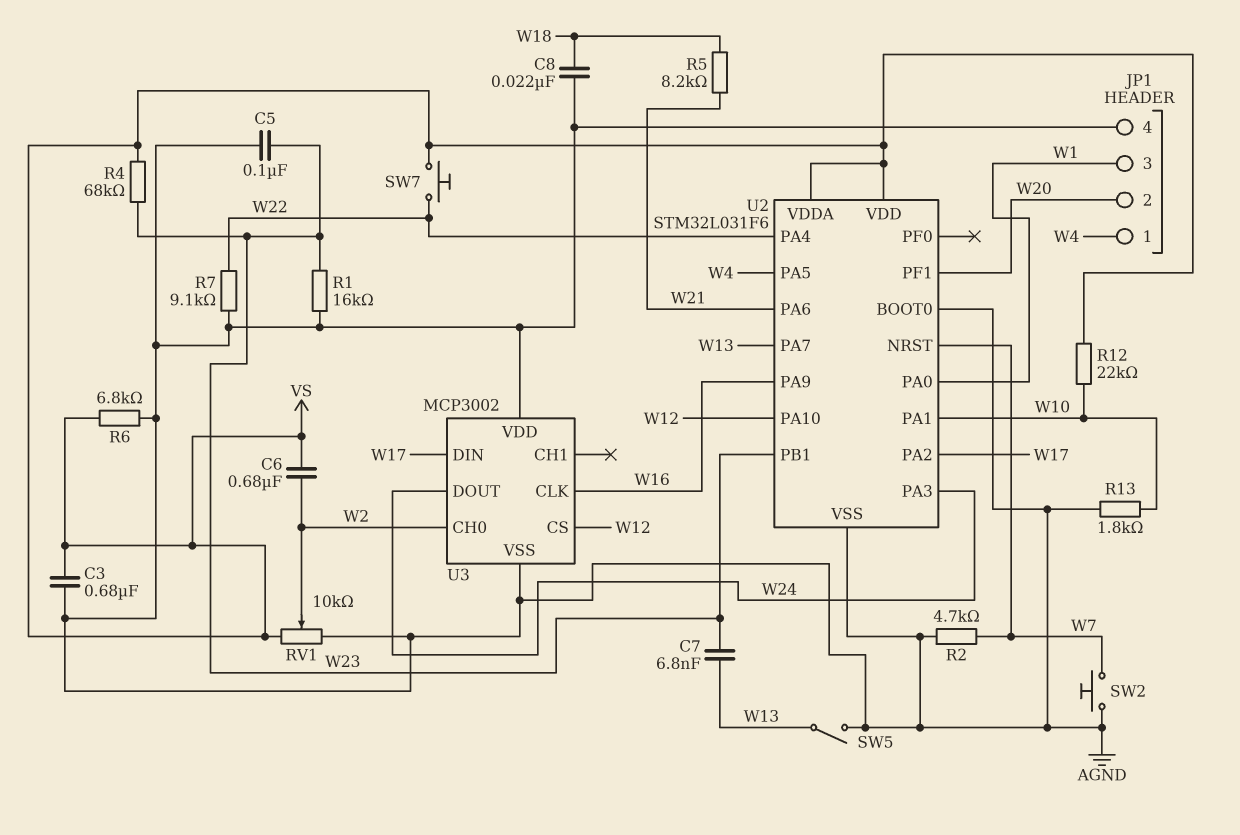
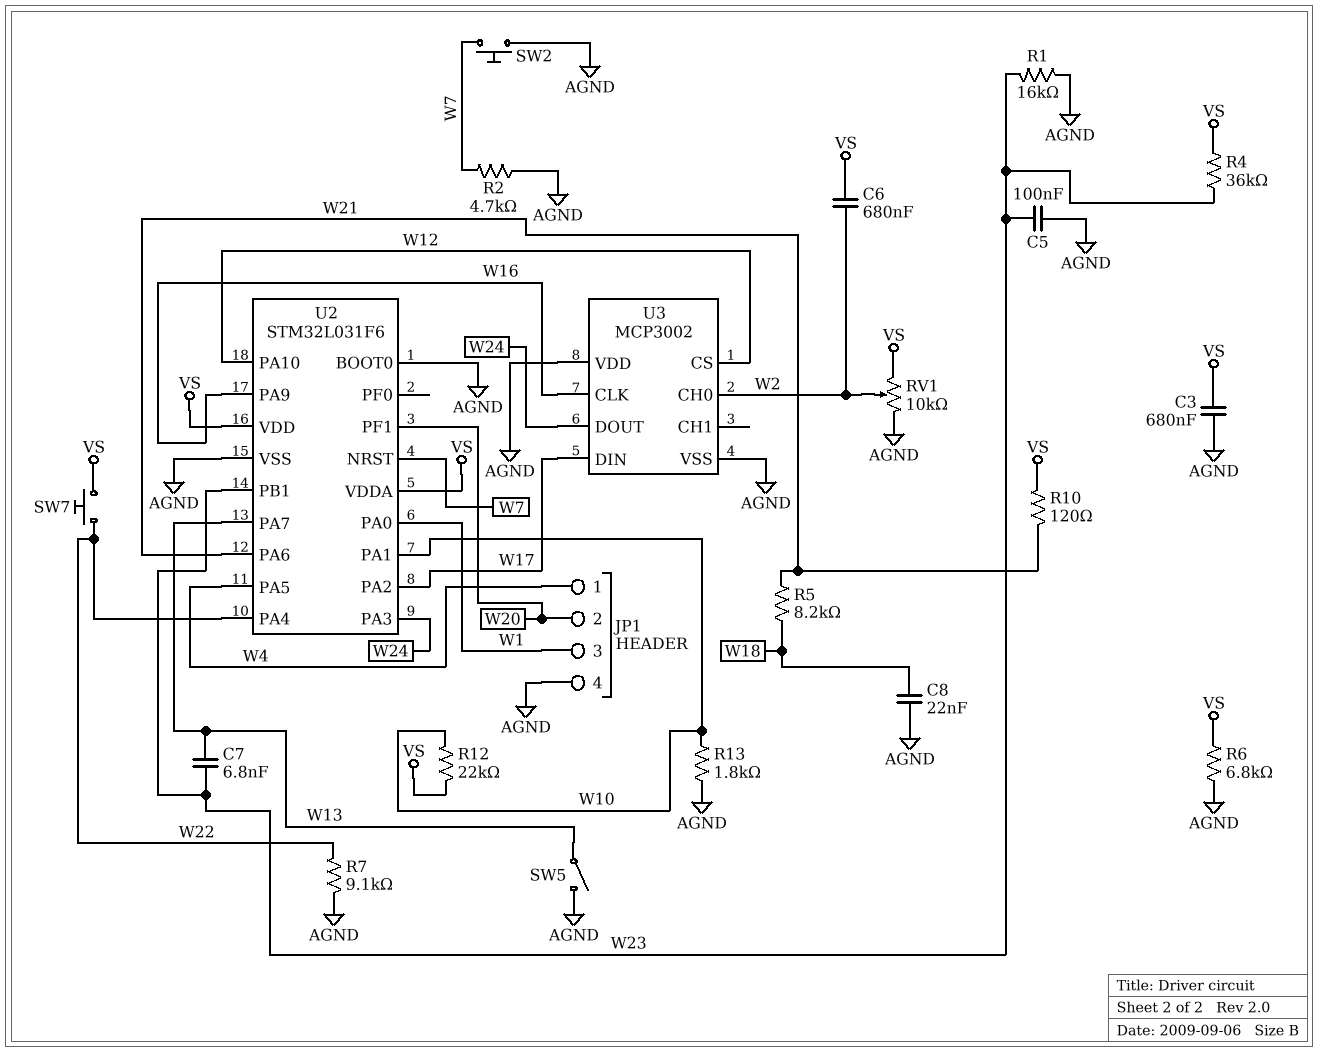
R4: 68k (VS, W23) -> 36k (VS, W23)
R10: none -> 120 (VS, W21)

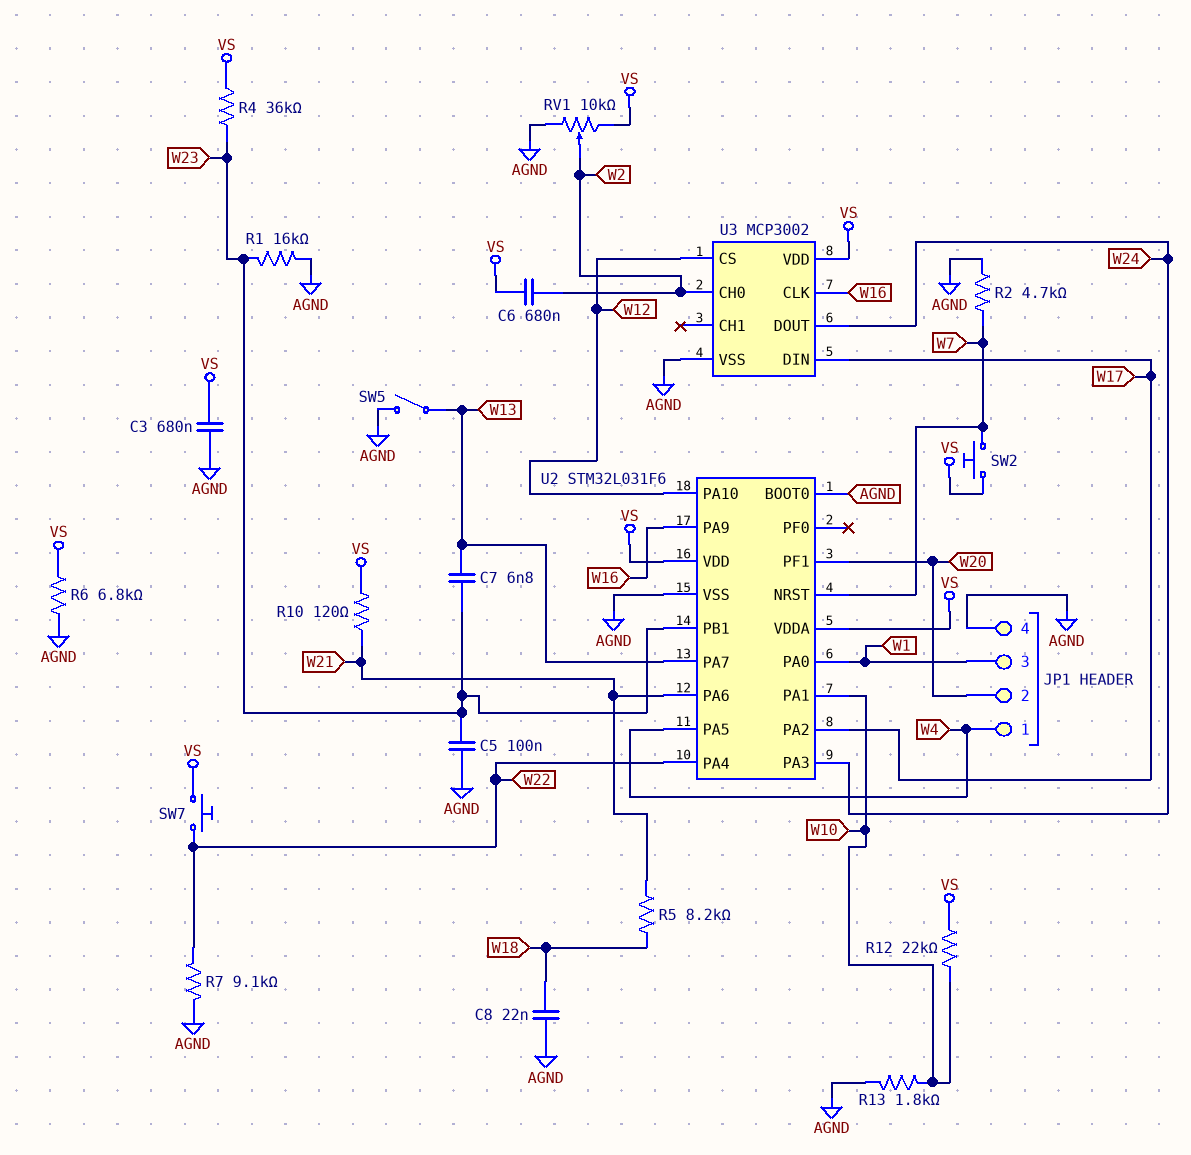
SW2: button (AGND, W7) -> button (VS, W7)
U3 pin VDD: AGND -> VS

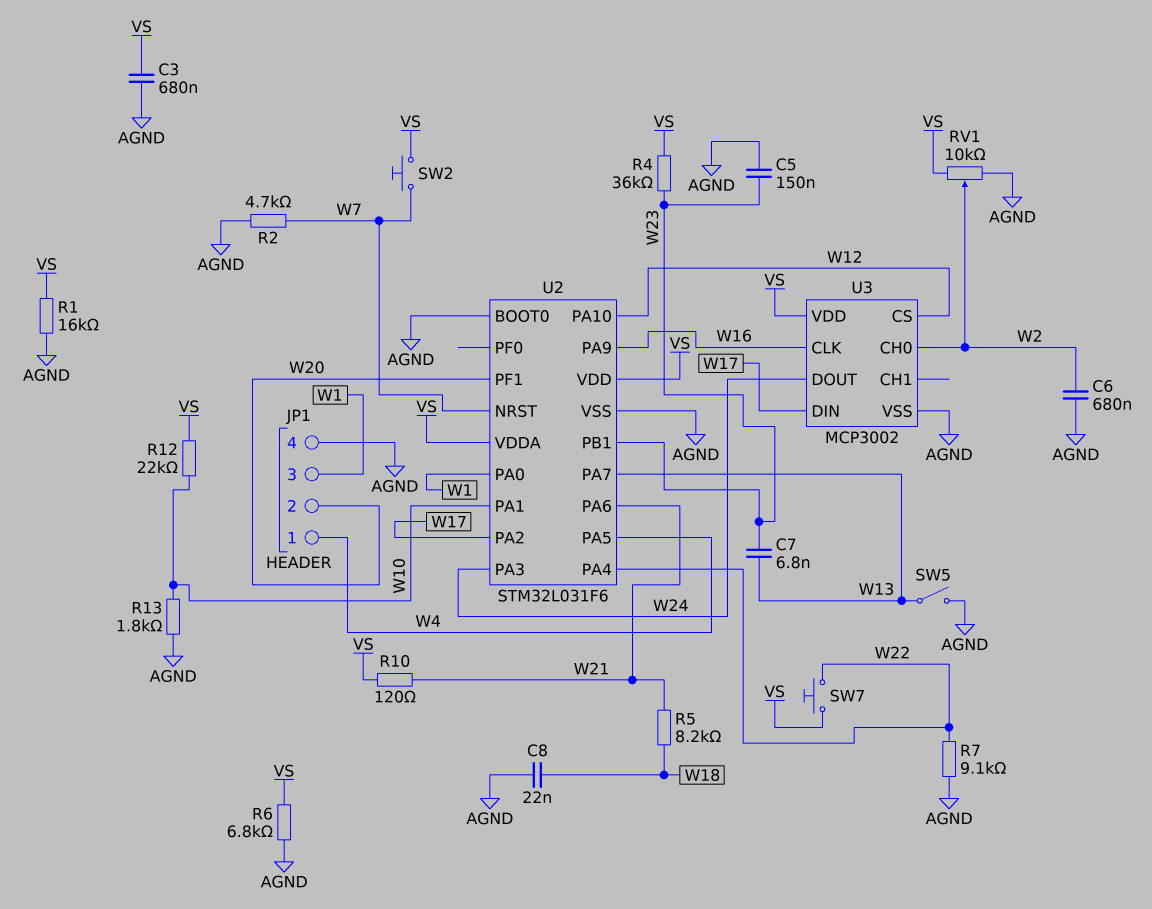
C5: 100nF (AGND, W23) -> 150nF (AGND, W23)
C6: 680nF (VS, W2) -> 680nF (AGND, W2)
R1: 16k (AGND, W23) -> 16k (AGND, VS)

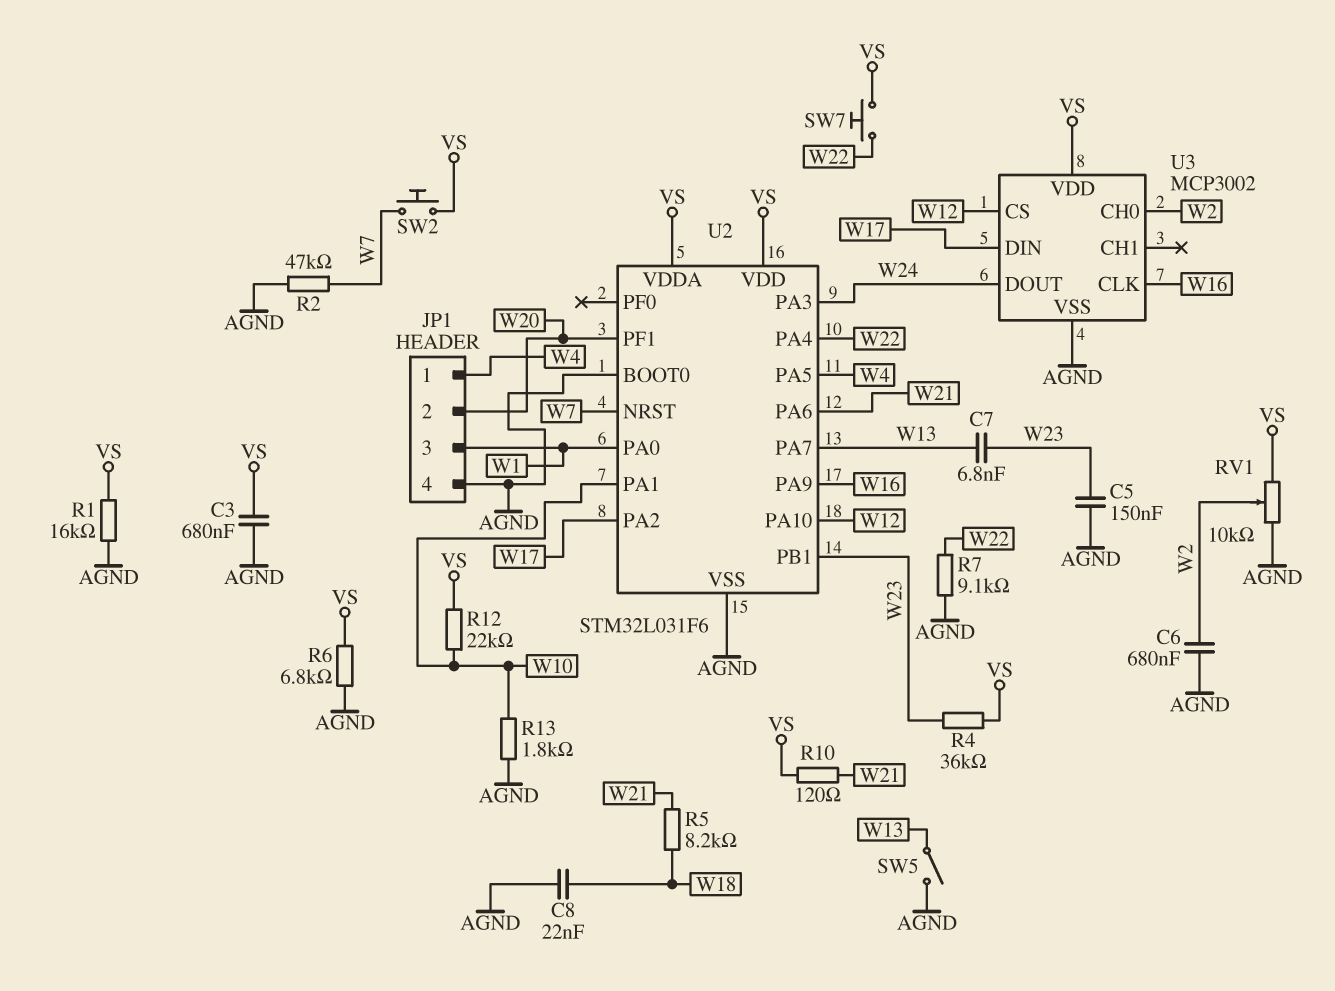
R2: 4.7k (AGND, W7) -> 47k (AGND, W7)

